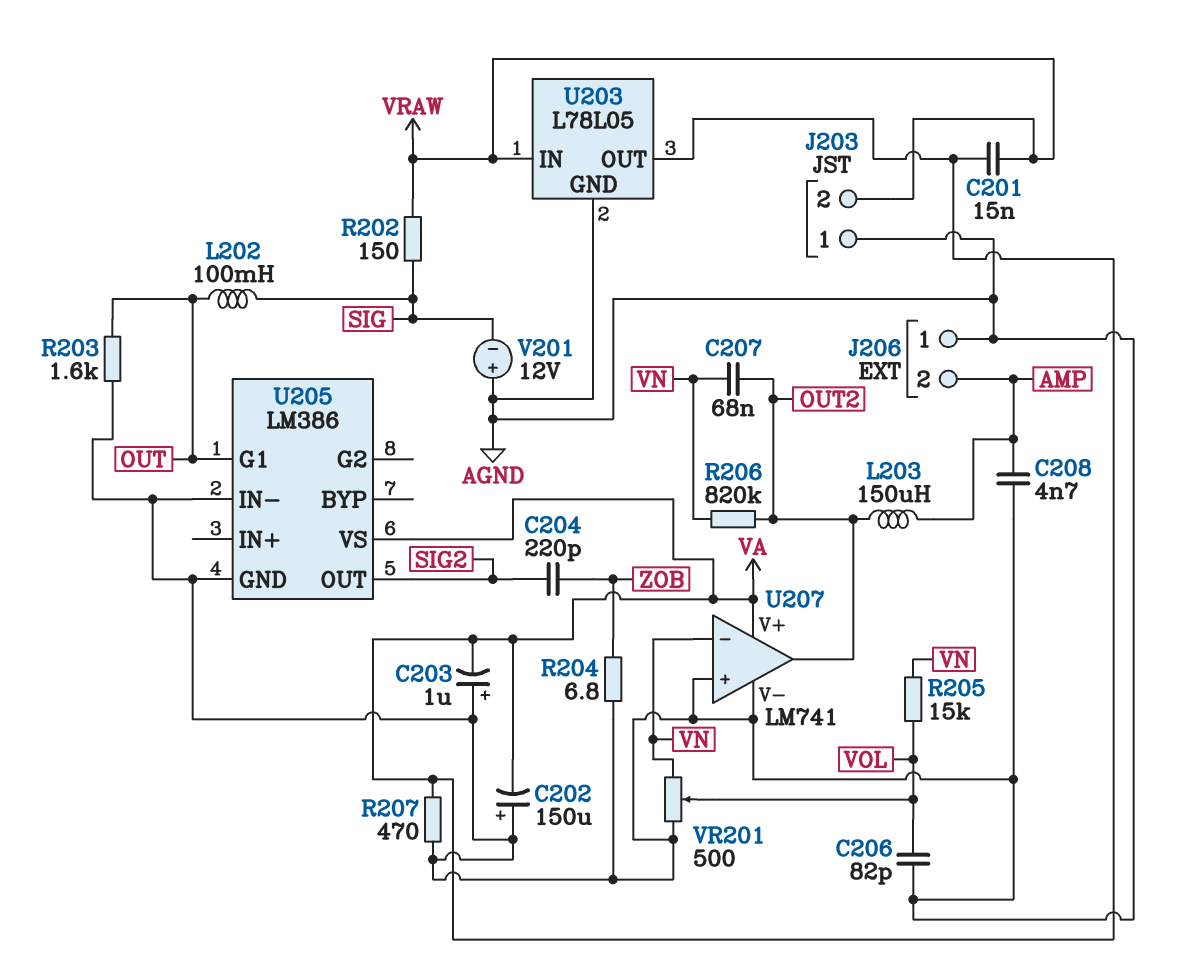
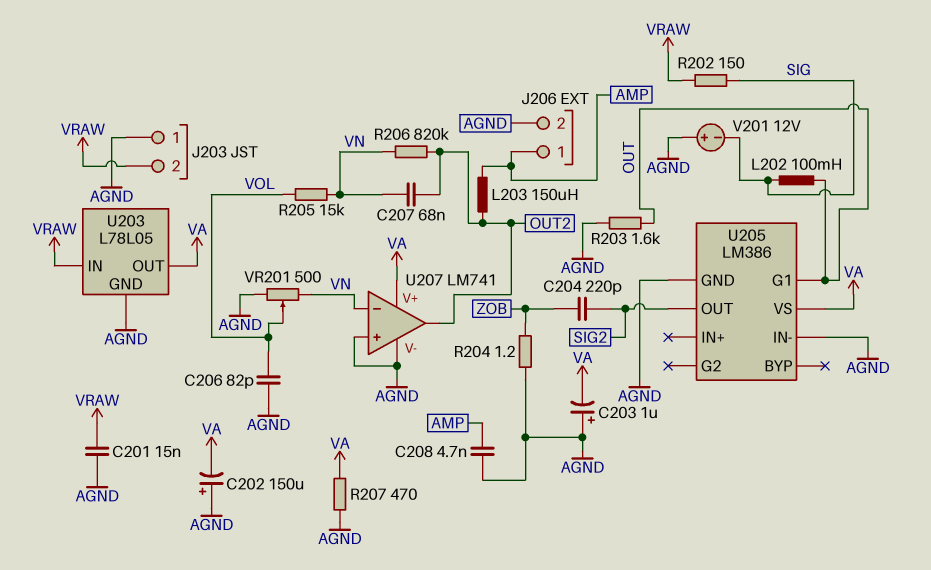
C201: 15nF (VA, VRAW) -> 15nF (AGND, VRAW)
J206 pin 1: AGND -> AMP
J206 pin 2: AMP -> AGND
R204: 6.8 (AGND, ZOB) -> 1.2 (AGND, ZOB)

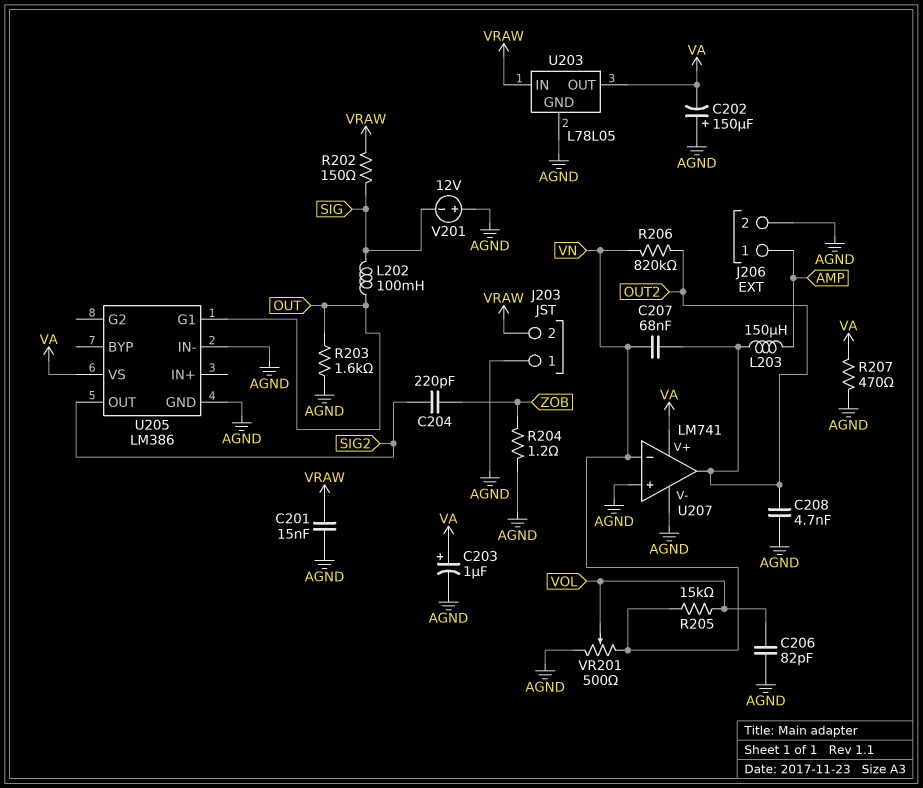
C203: 1uF (plus AGND, minus VA) -> 1uF (plus VA, minus AGND)
C208: 4.7nF (AGND, AMP) -> 4.7nF (AGND, OUT2)

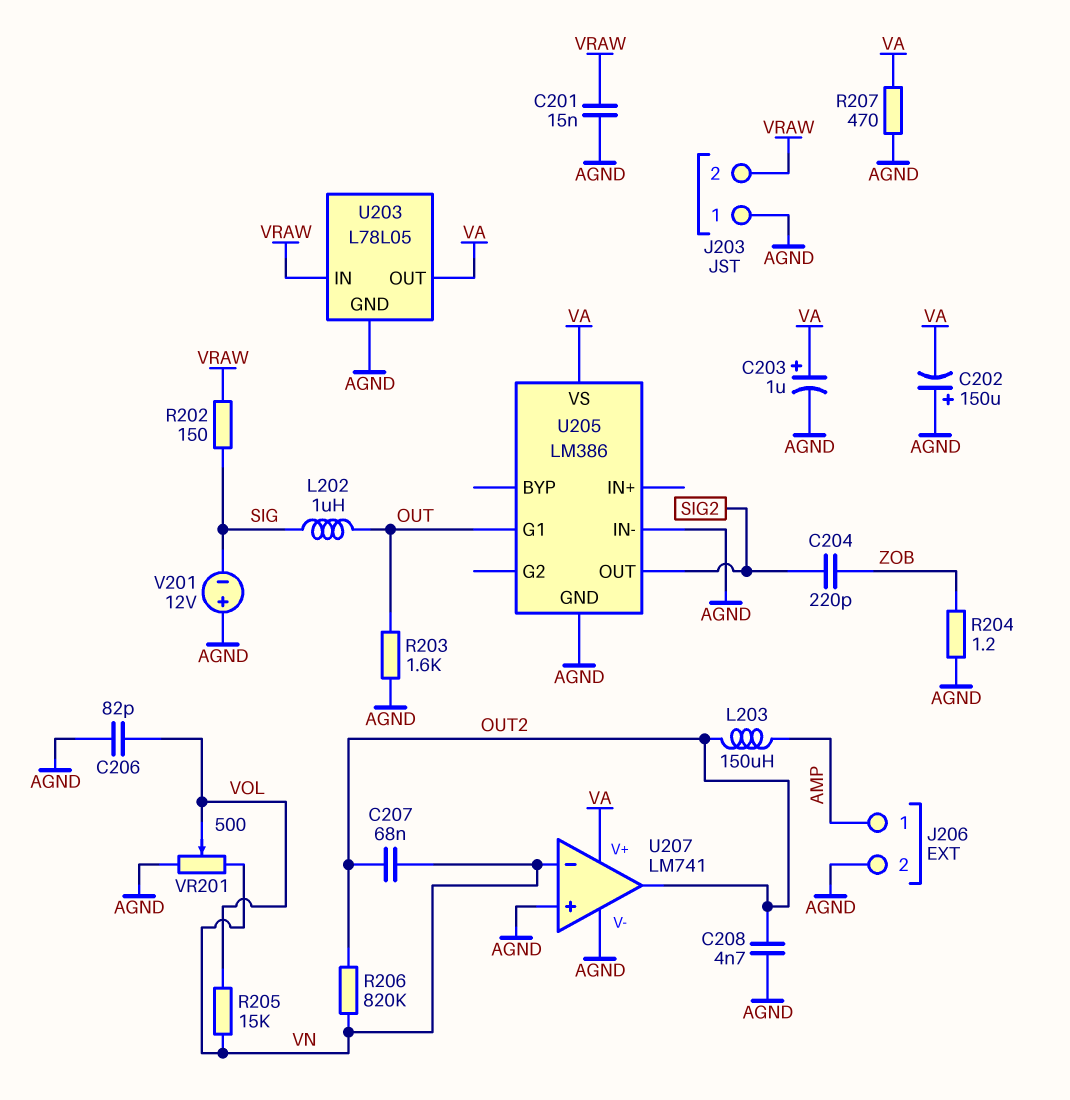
L202: 100mH (OUT, SIG) -> 1uH (OUT, SIG)

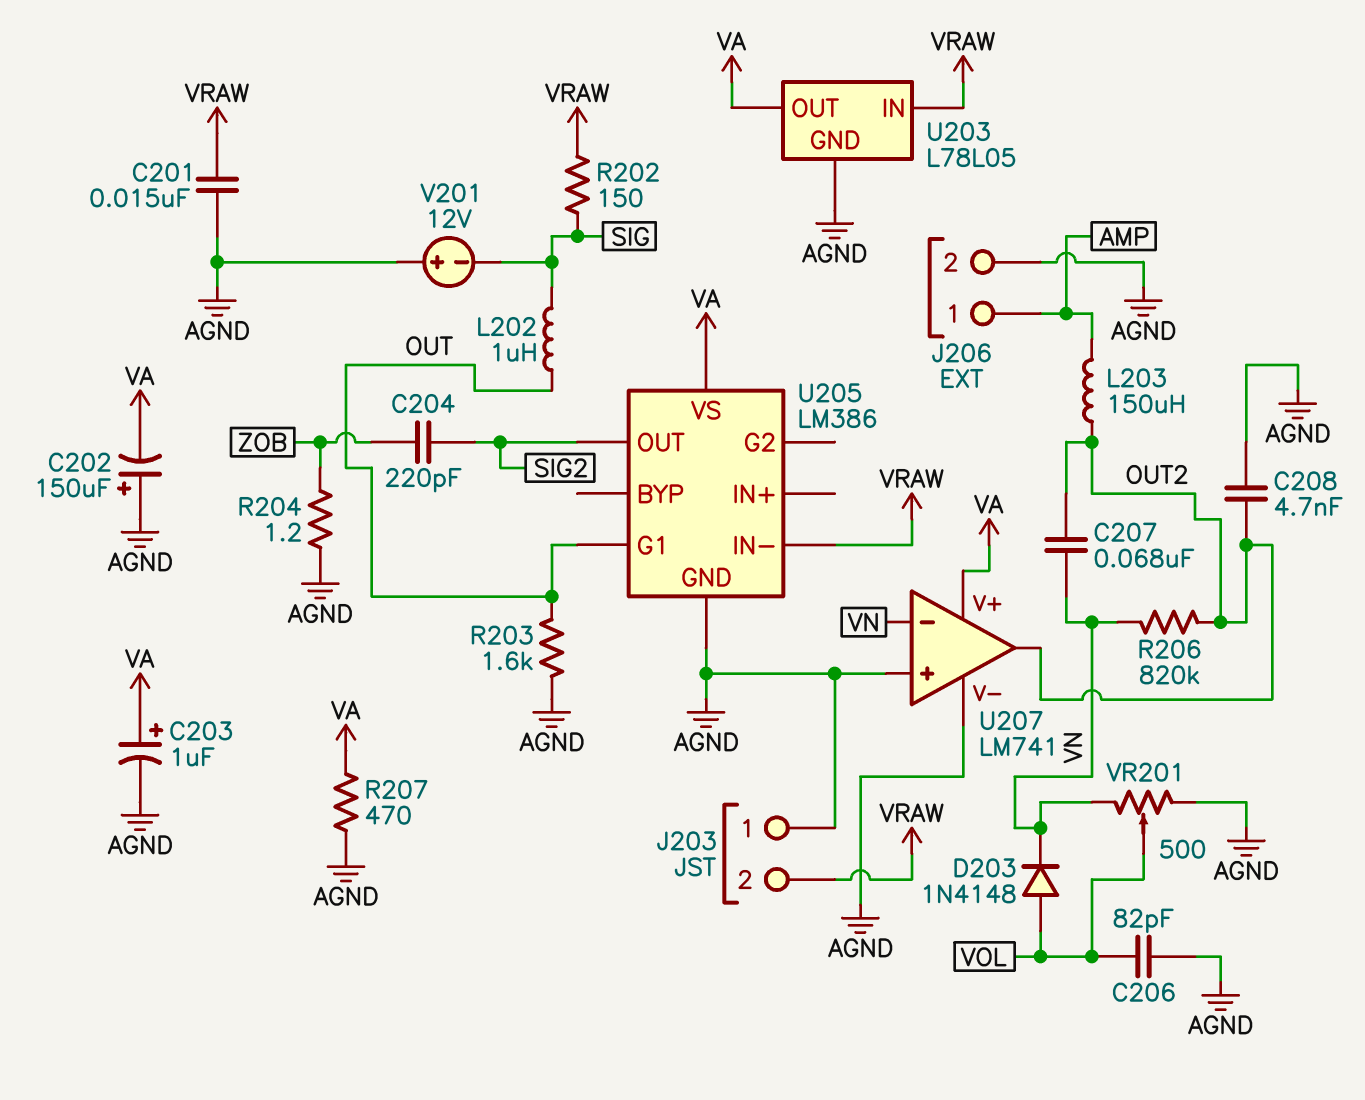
D203: none -> diode 1N4148 (A VOL, K VN)
R205: 15k (VN, VOL) -> none
U205 pin IN-: AGND -> VRAW

